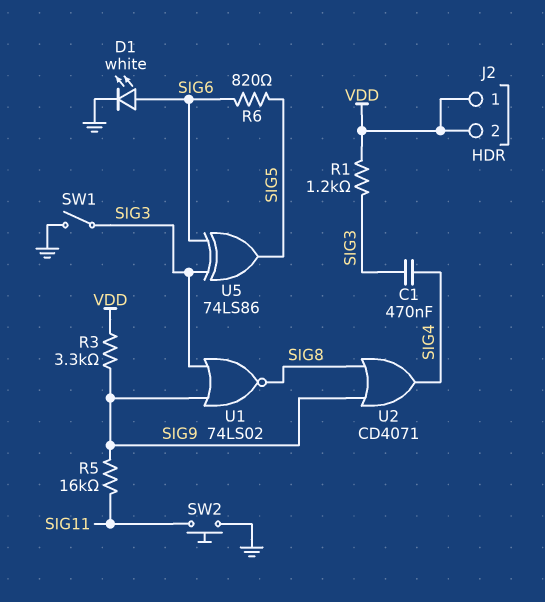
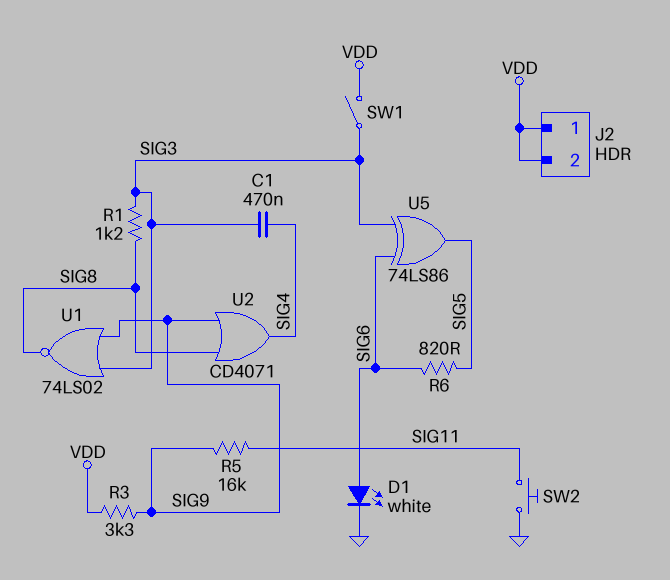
R1: 1.2k (SIG3, VDD) -> 1.2k (SIG3, SIG8)
SW1: switch (GND, SIG3) -> switch (SIG3, VDD)

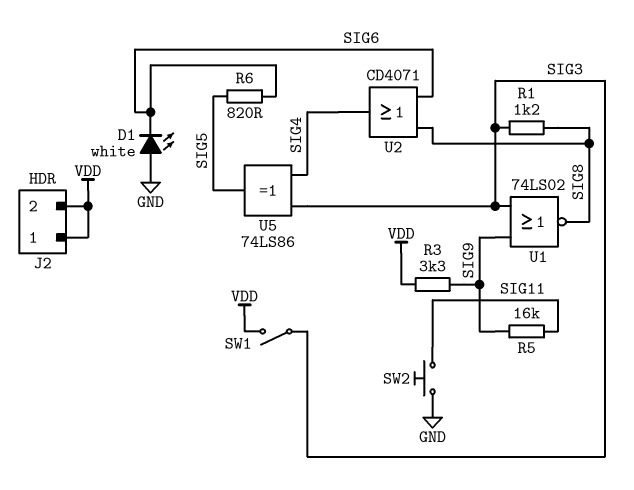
C1: 470nF (SIG3, SIG4) -> none
D1: LED white (A SIG6, K GND) -> LED white (A GND, K SIG6)
U2: OR CD4071 (in SIG8, in SIG9, out SIG4) -> OR CD4071 (in SIG6, in SIG8, out SIG4)
U5: XOR 74LS86 (in SIG3, in SIG6, out SIG5) -> XOR 74LS86 (in SIG3, in SIG4, out SIG5)

